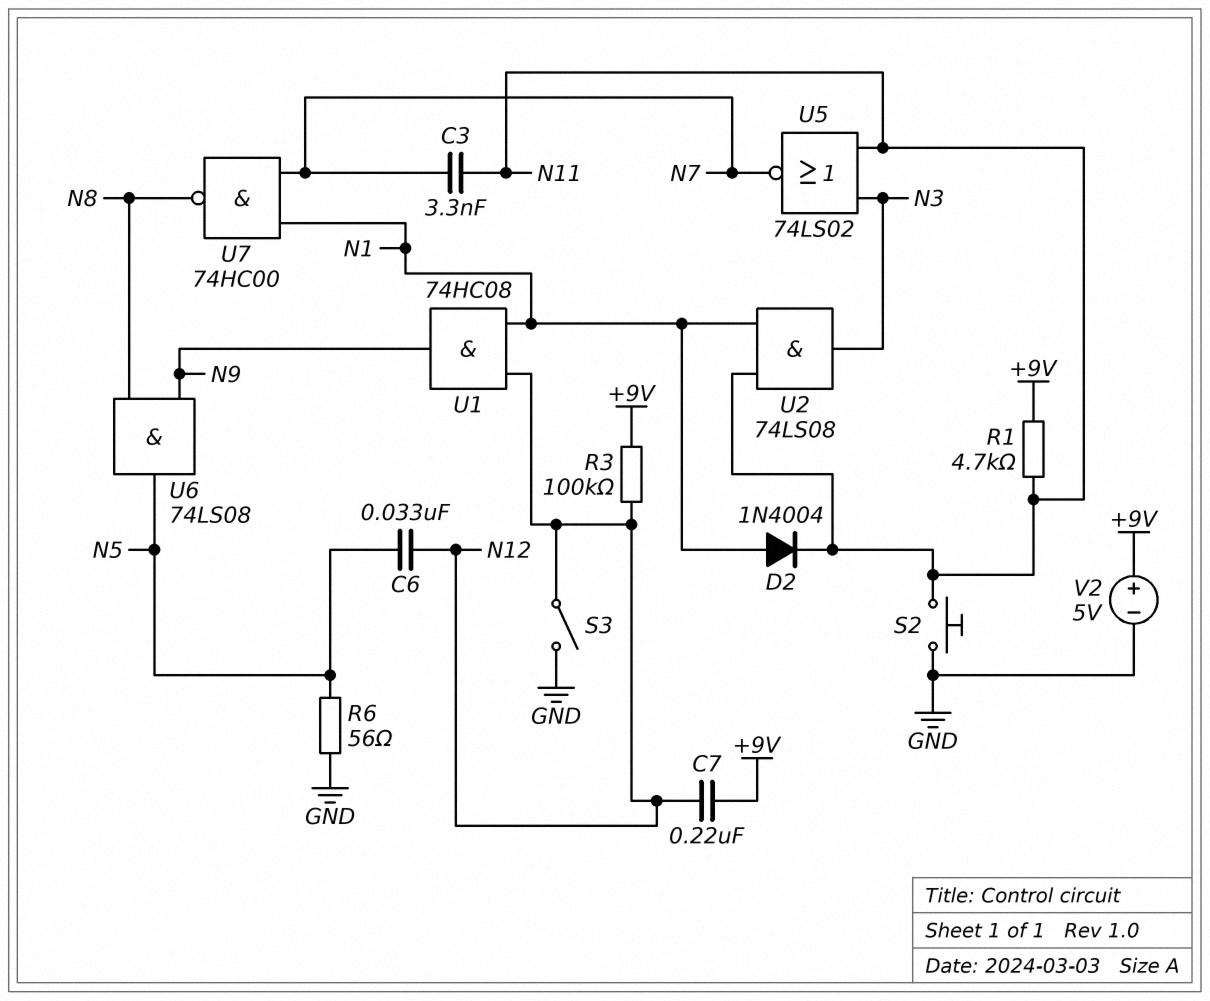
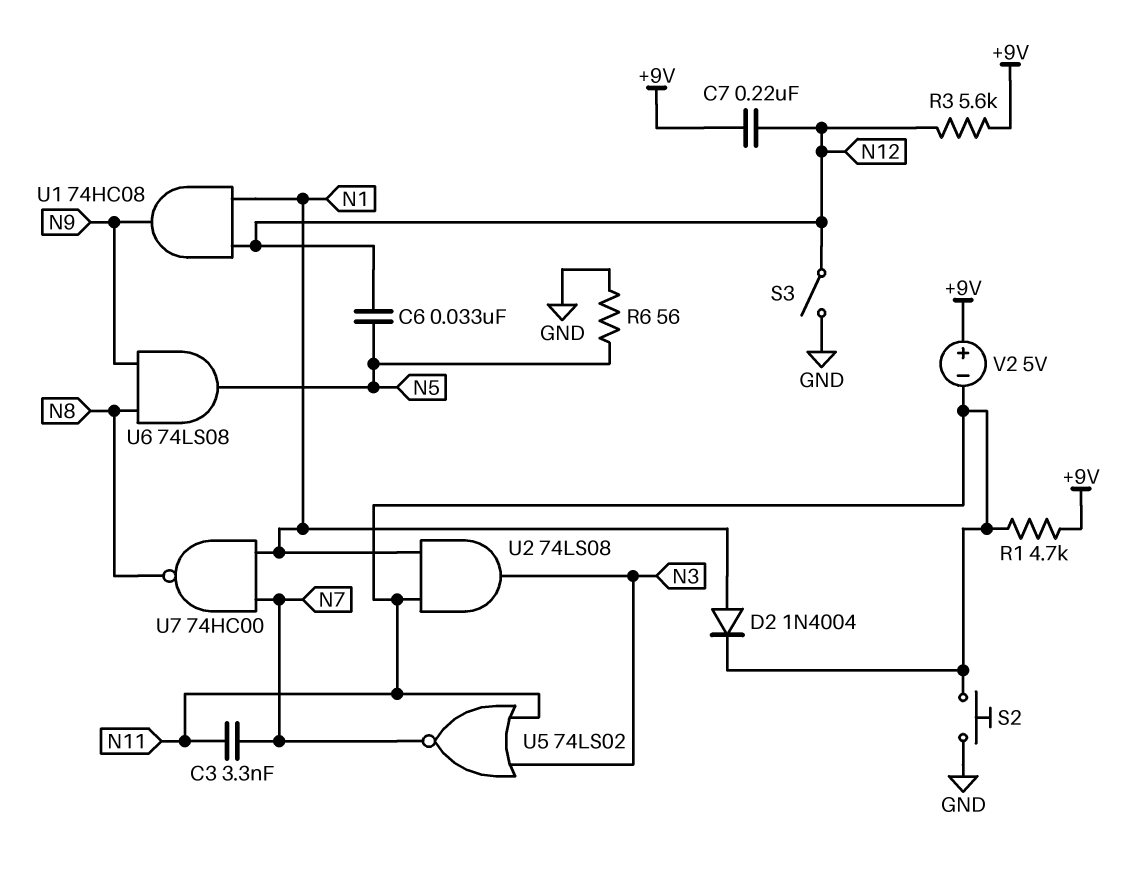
R3: 100k (+9V, N12) -> 5.6k (+9V, N12)
V2: 5V (plus +9V, minus GND) -> 5V (plus +9V, minus N11)

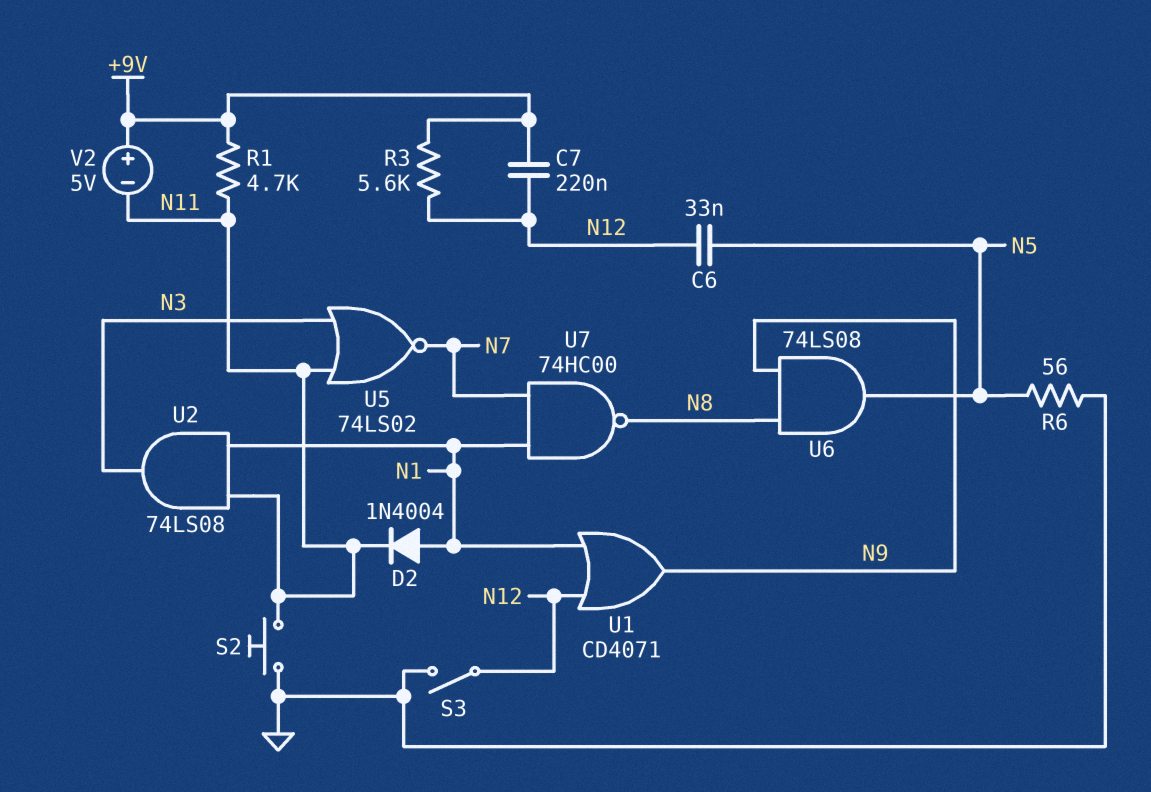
C3: 3.3nF (N7, N11) -> none
U1: AND 74HC08 (in N1, in N12, out N9) -> OR CD4071 (in N1, in N12, out N9)

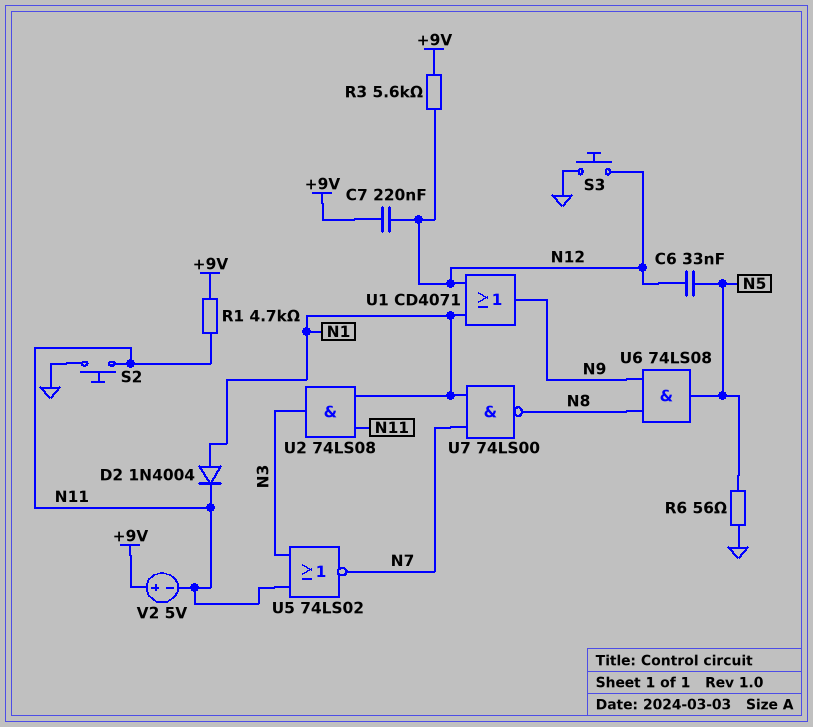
S3: switch (GND, N12) -> button (GND, N12)
U7: NAND 74HC00 (in N1, in N7, out N8) -> NAND 74LS00 (in N1, in N7, out N8)

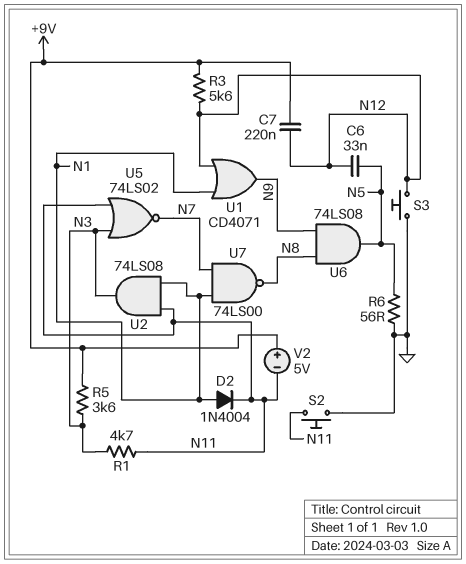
R1: 4.7k (+9V, N11) -> 4.7k (N3, N11)
R5: none -> 3.6k (+9V, N3)

